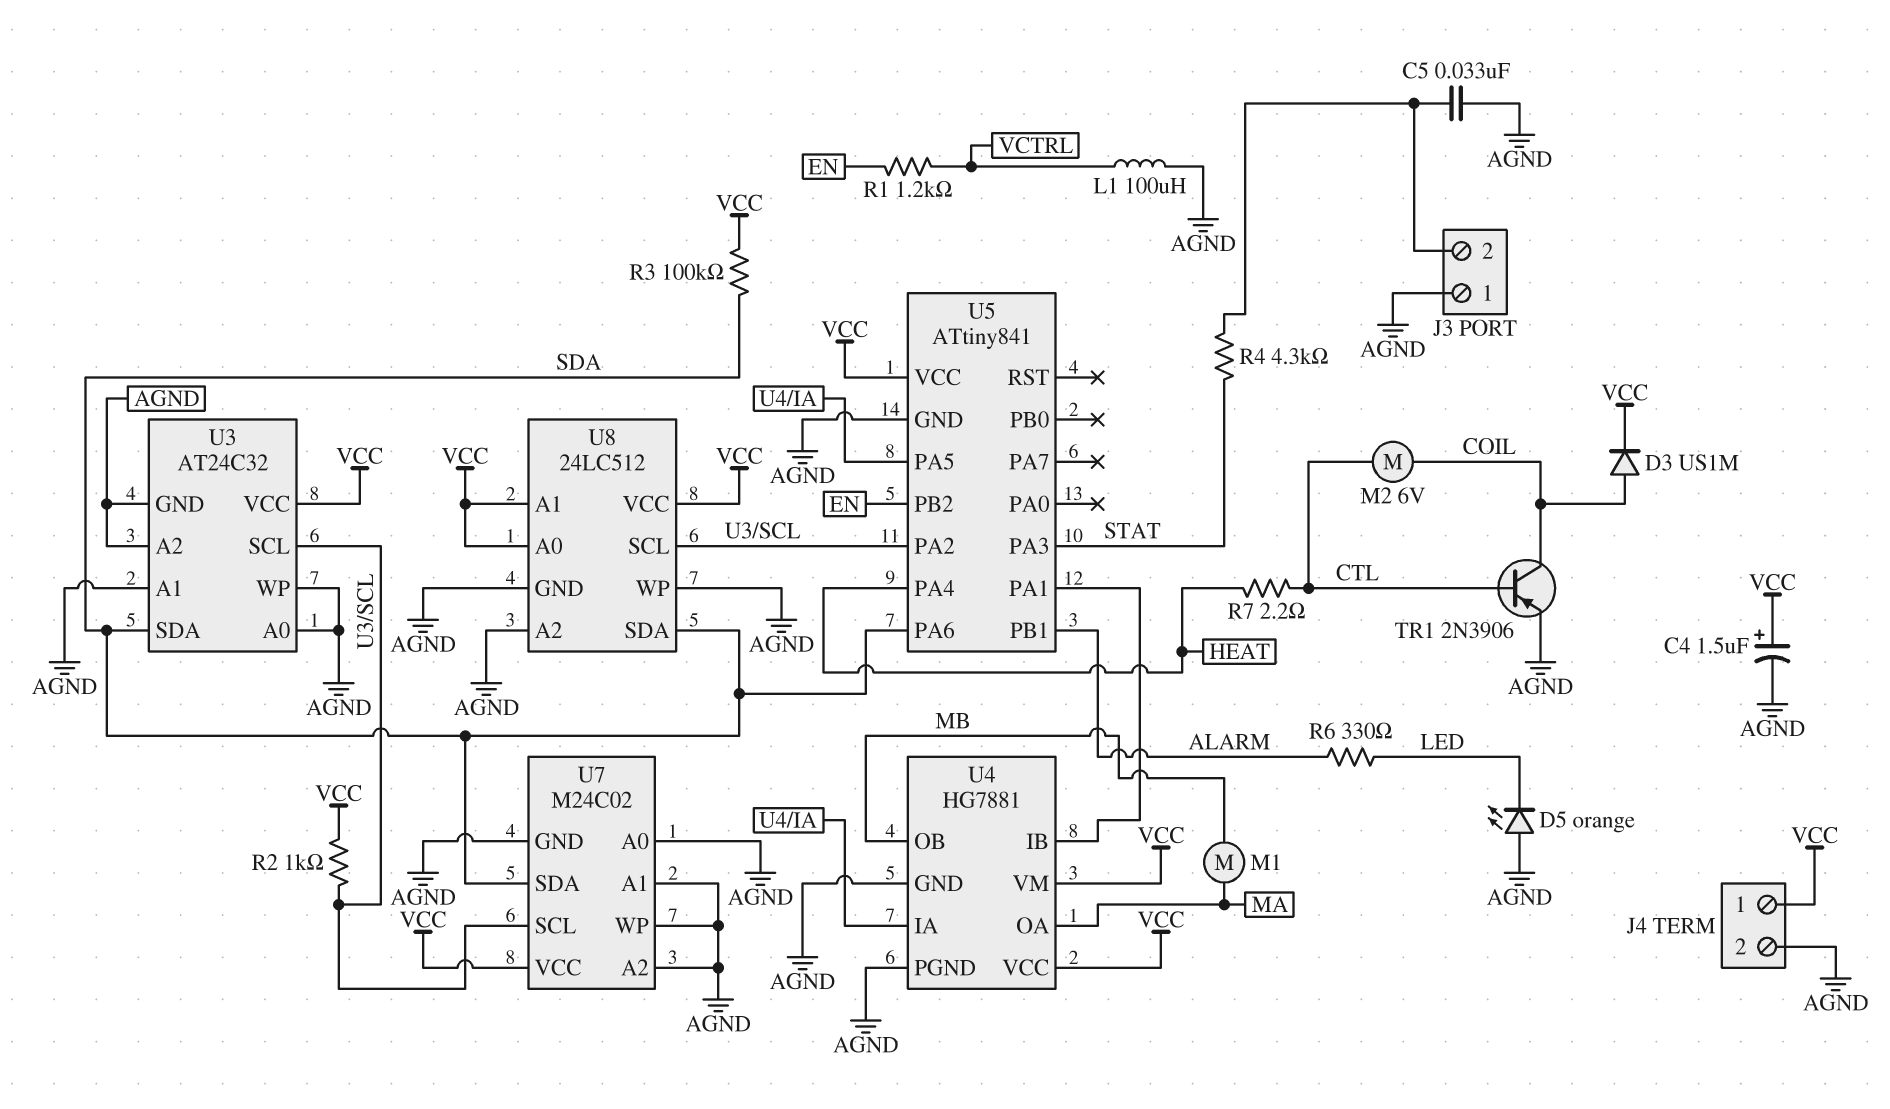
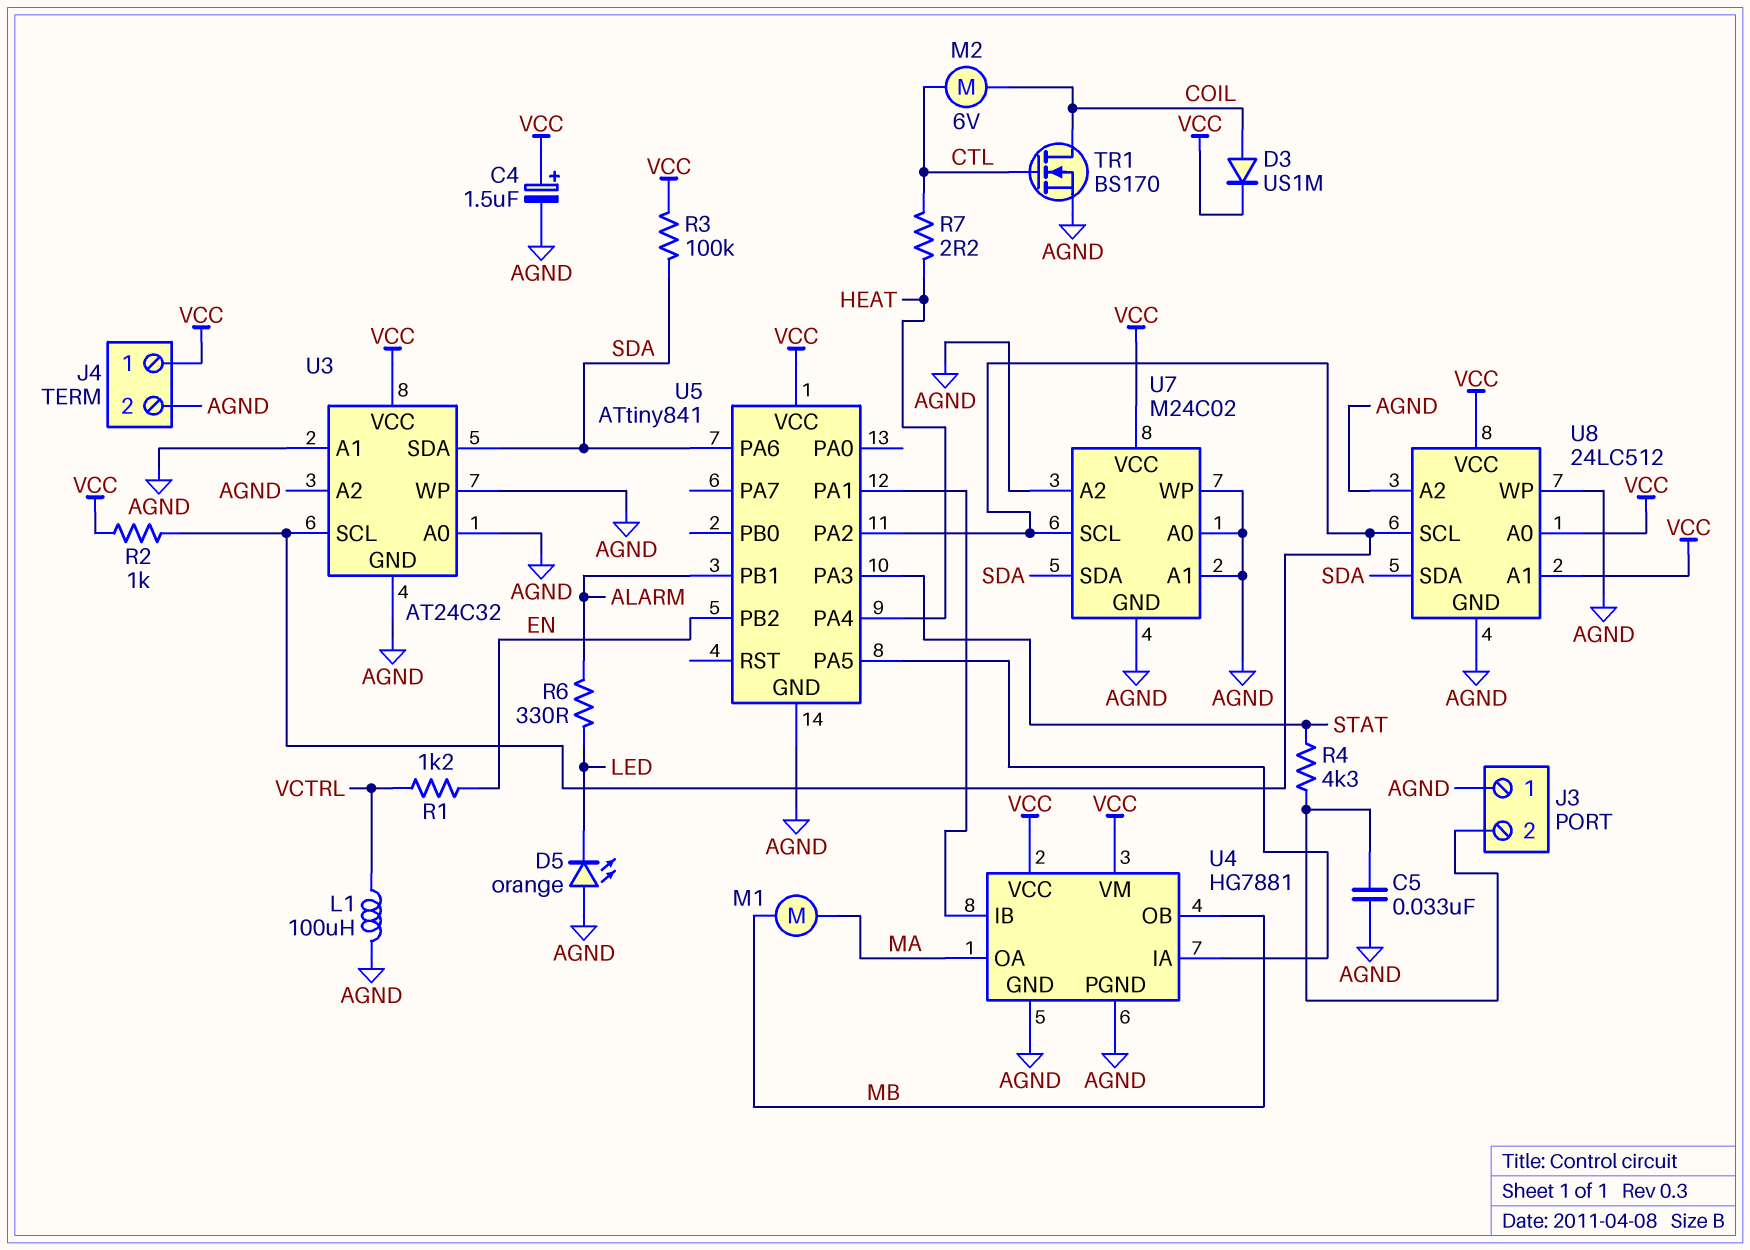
TR1: PNP 2N3906 (B CTL, C COIL, E AGND) -> NMOS BS170 (G CTL, D COIL, S AGND)

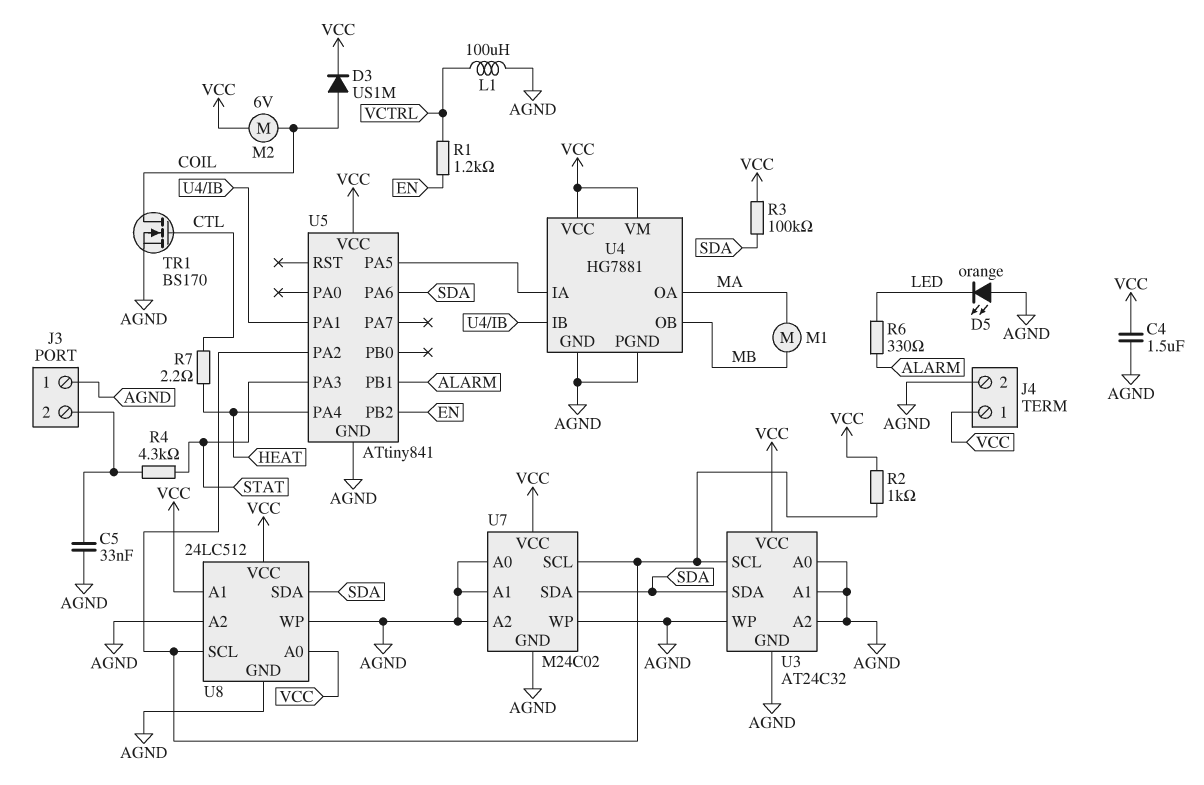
C4: 1.5uF (plus VCC, minus AGND) -> 1.5uF (AGND, VCC)
M2: motor 6V (COIL, CTL) -> motor 6V (COIL, VCC)

